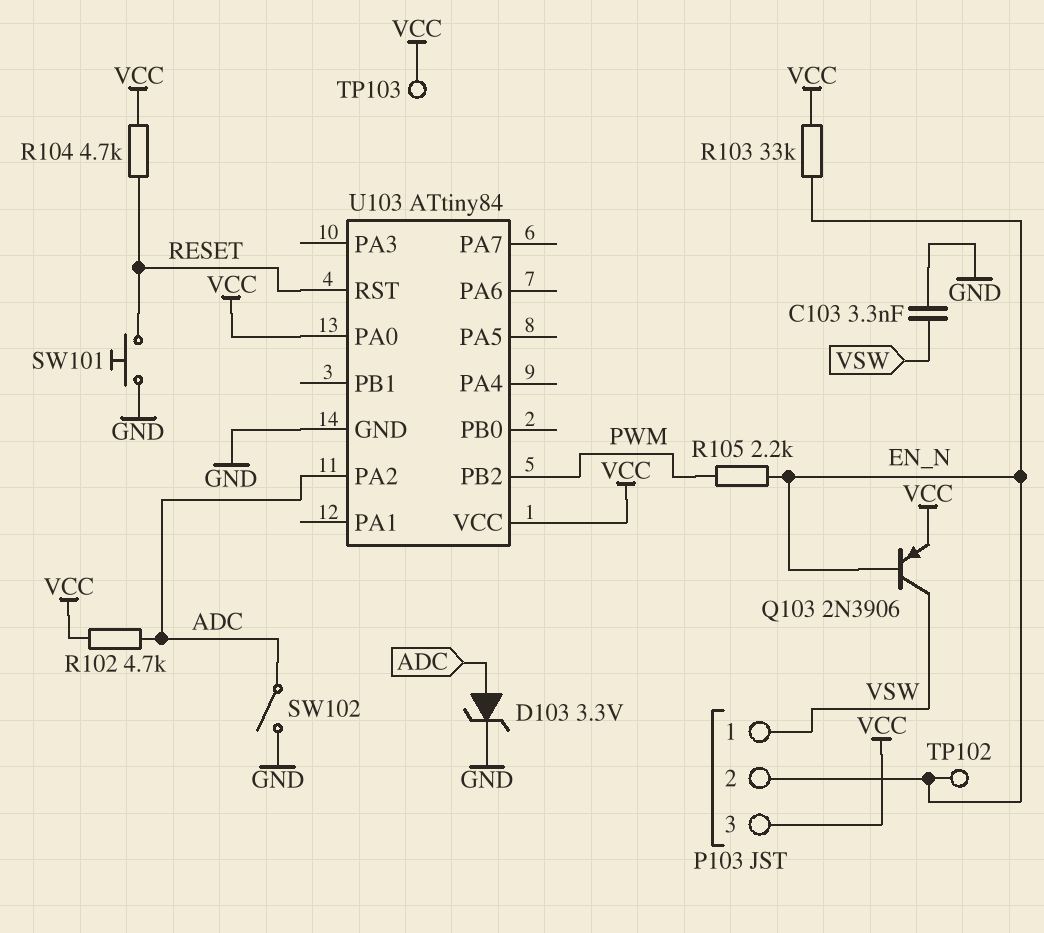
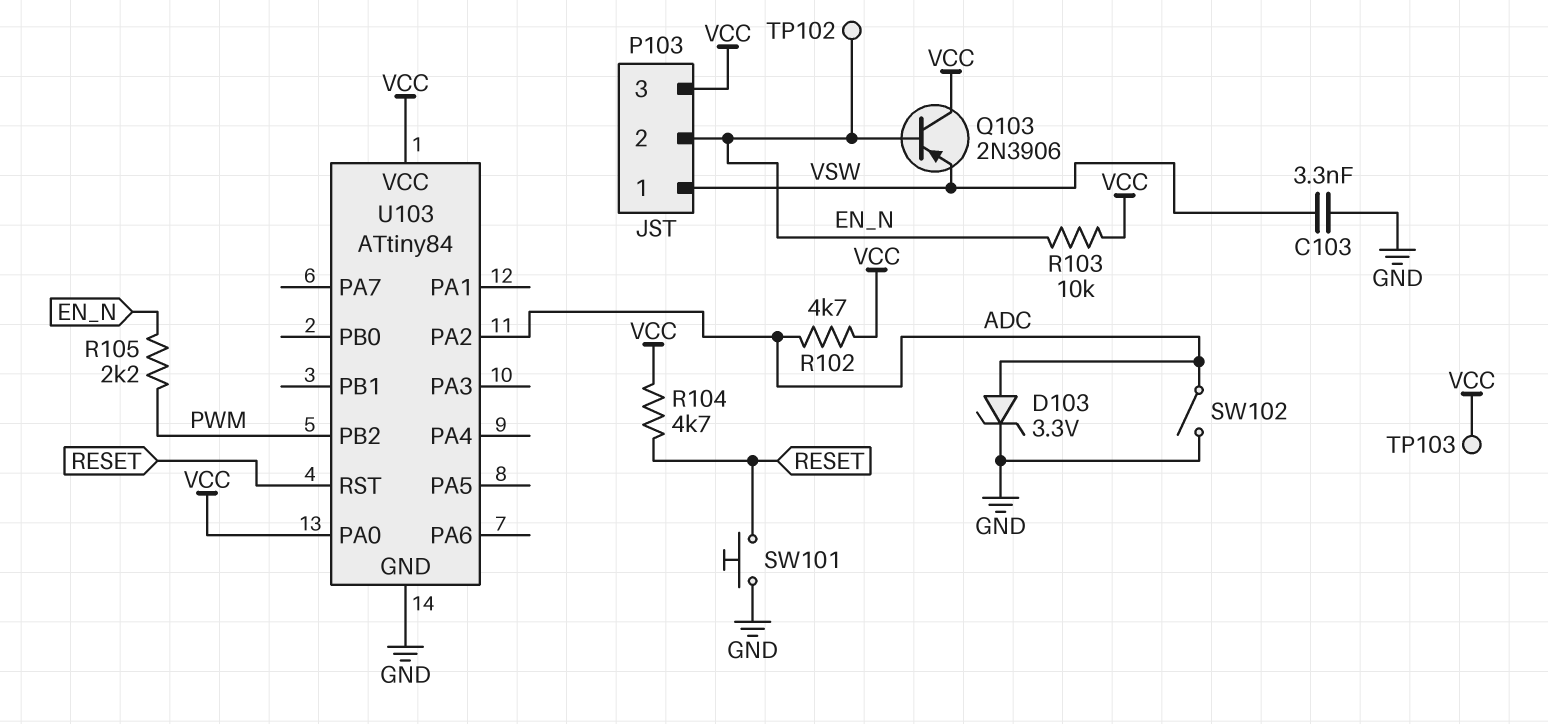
Q103: PNP 2N3906 (B EN_N, C VSW, E VCC) -> PNP 2N3906 (B EN_N, C VCC, E VSW)
R103: 33k (EN_N, VCC) -> 10k (EN_N, VCC)

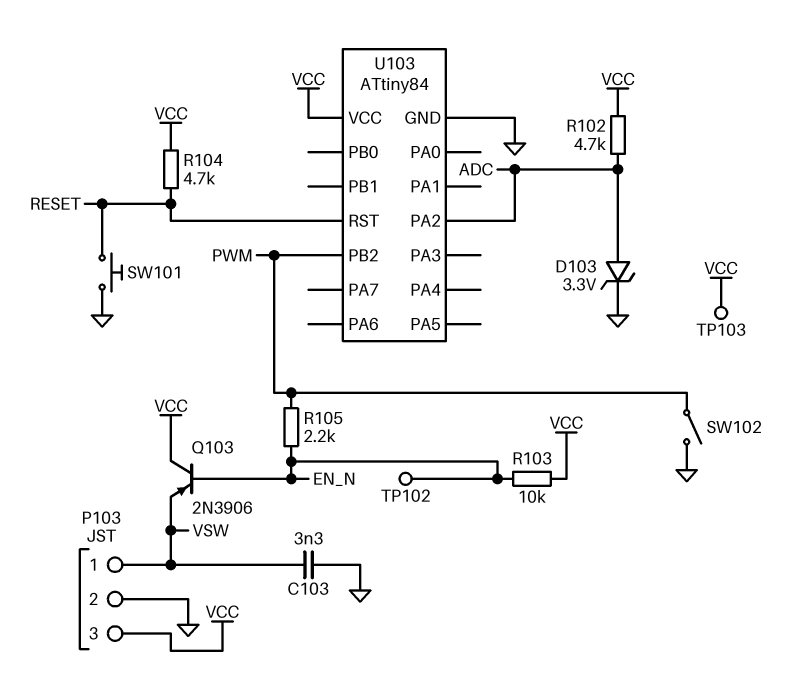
P103 pin 2: EN_N -> GND
SW102: switch (ADC, GND) -> switch (GND, PWM)
U103 pin PA0: VCC -> none

